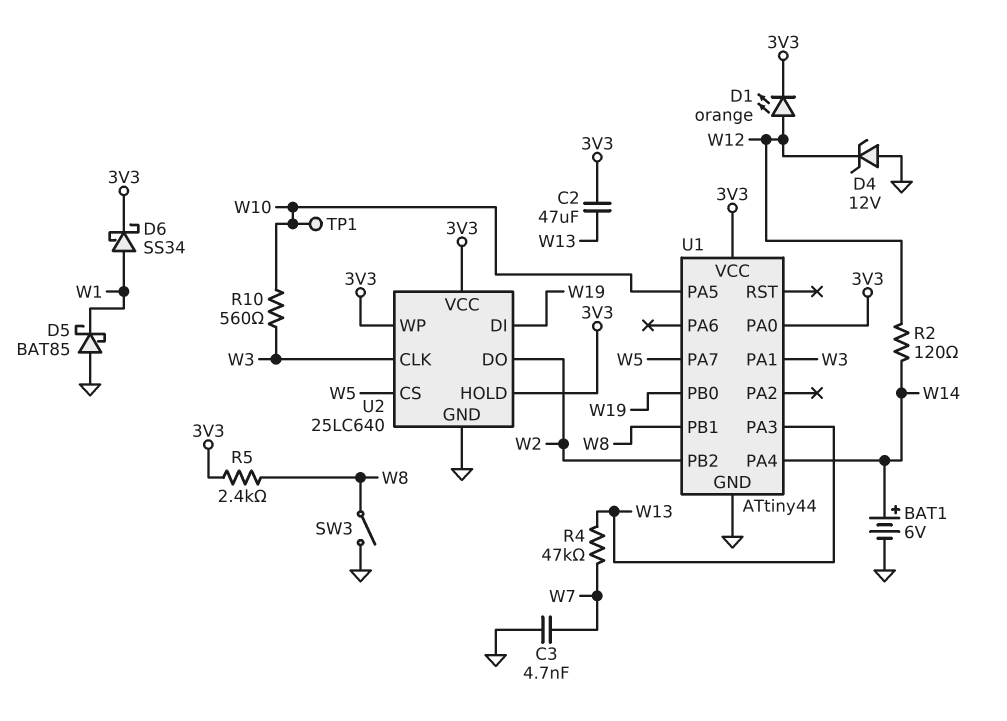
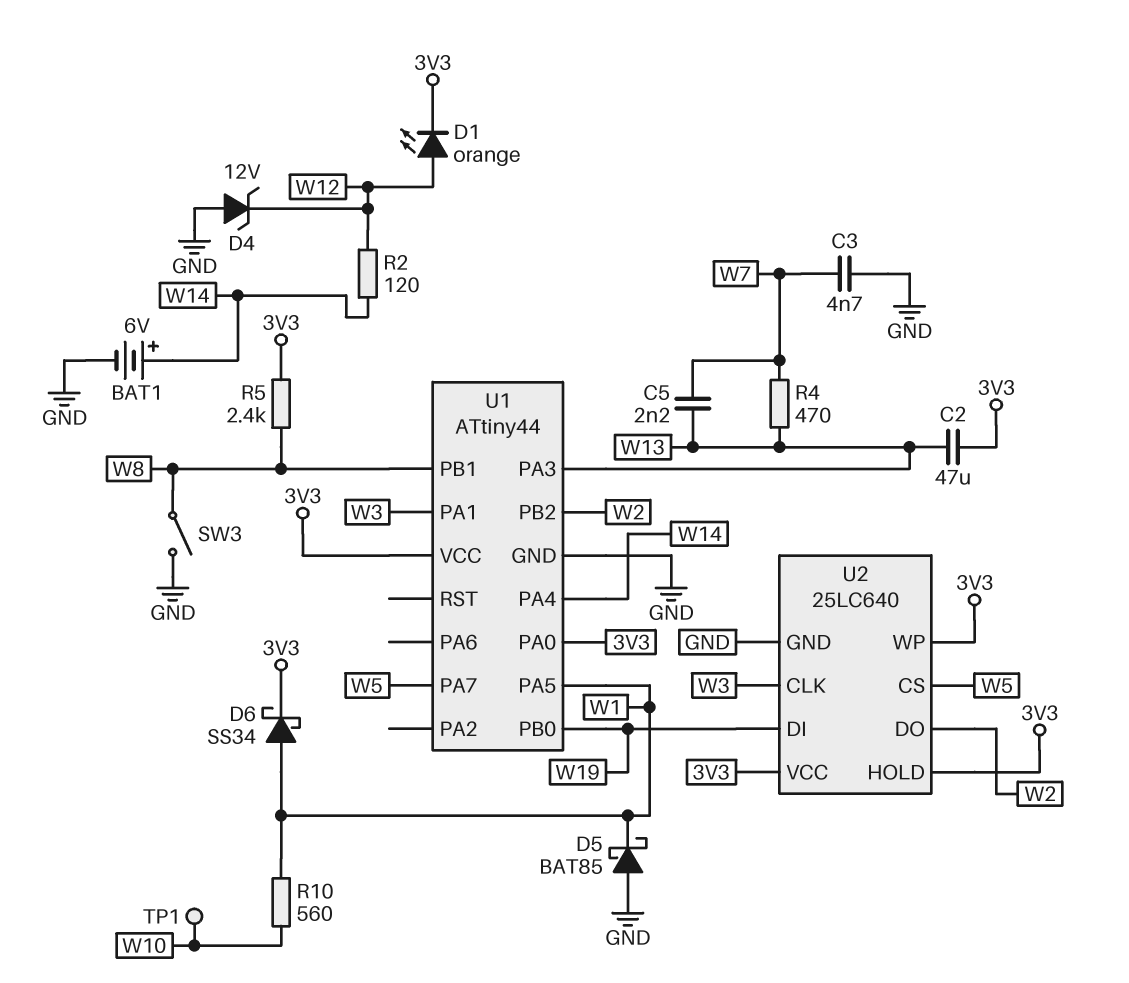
C5: none -> 2.2nF (W7, W13)
R4: 47k (W7, W13) -> 470 (W7, W13)
R10: 560 (W3, W10) -> 560 (W1, W10)
U1 pin PA5: W10 -> W1

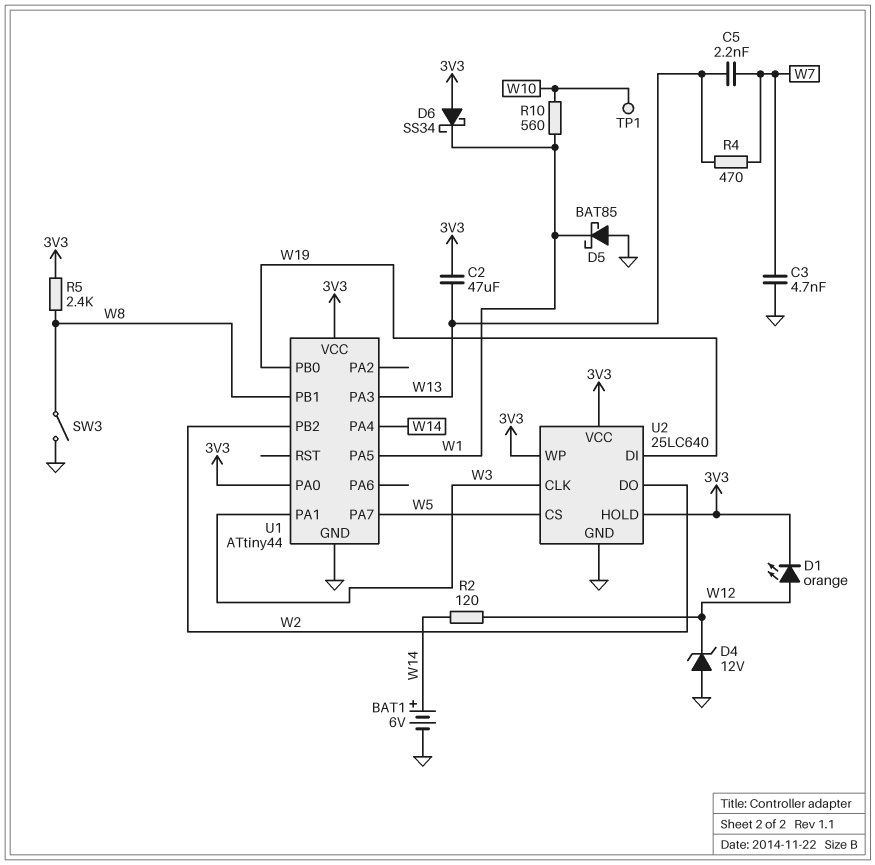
D6: schottky SS34 (A W1, K 3V3) -> schottky SS34 (A 3V3, K W1)

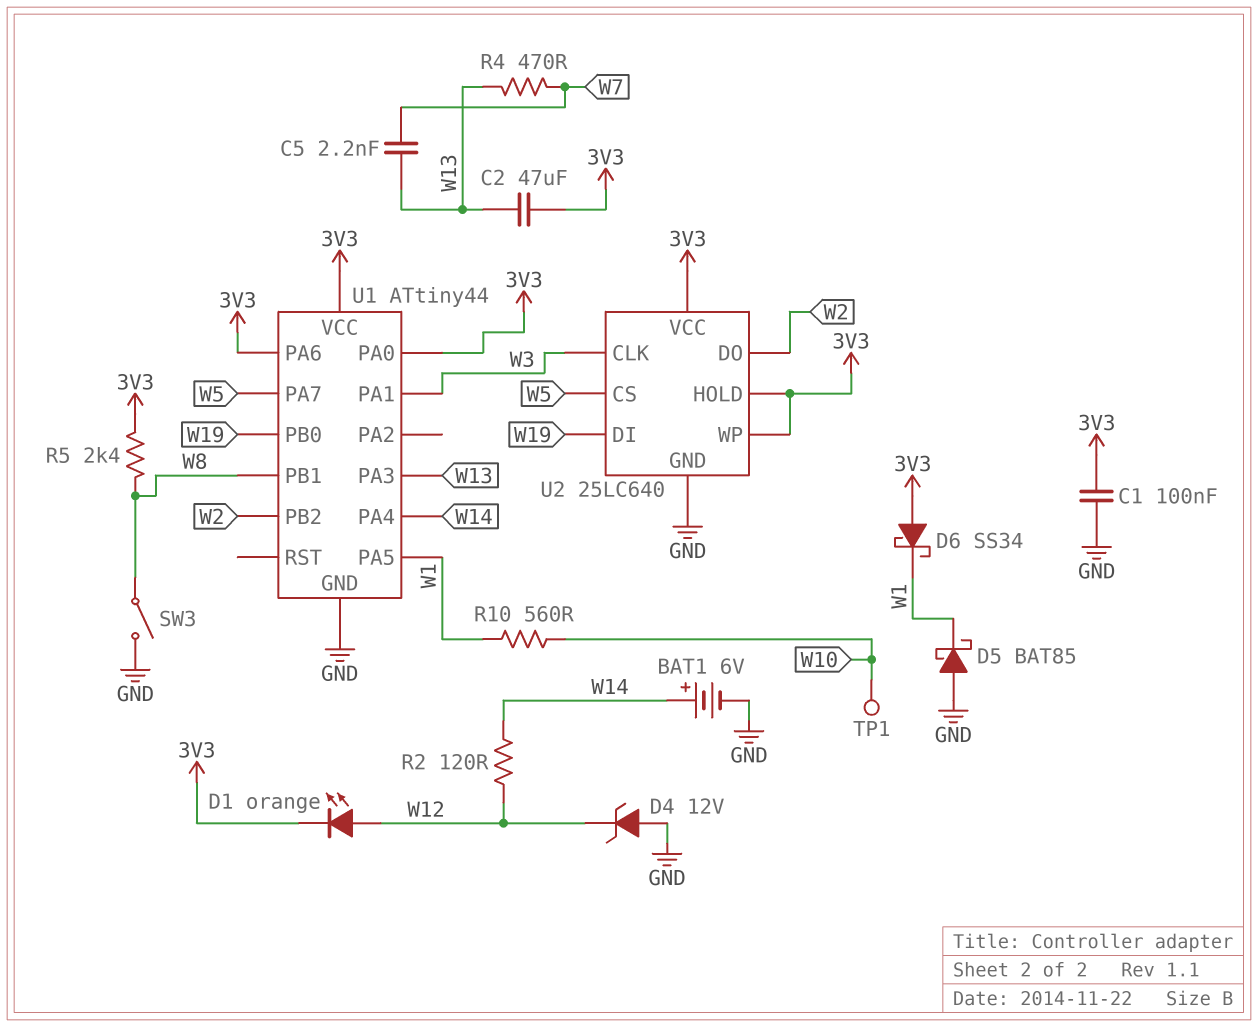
C1: none -> 100nF (3V3, GND)
C3: 4.7nF (GND, W7) -> none
U1 pin PA6: none -> 3V3

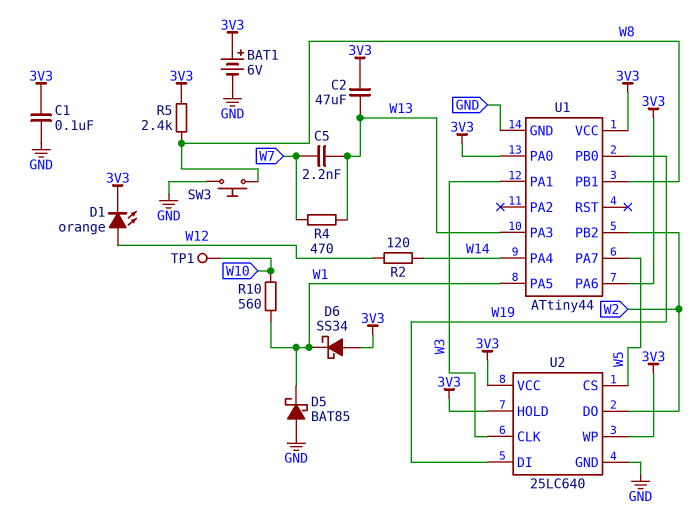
BAT1: 6V (plus W14, minus GND) -> 6V (plus 3V3, minus GND)
D4: zener 12V (A GND, K W12) -> none
SW3: switch (GND, W8) -> button (GND, W8)

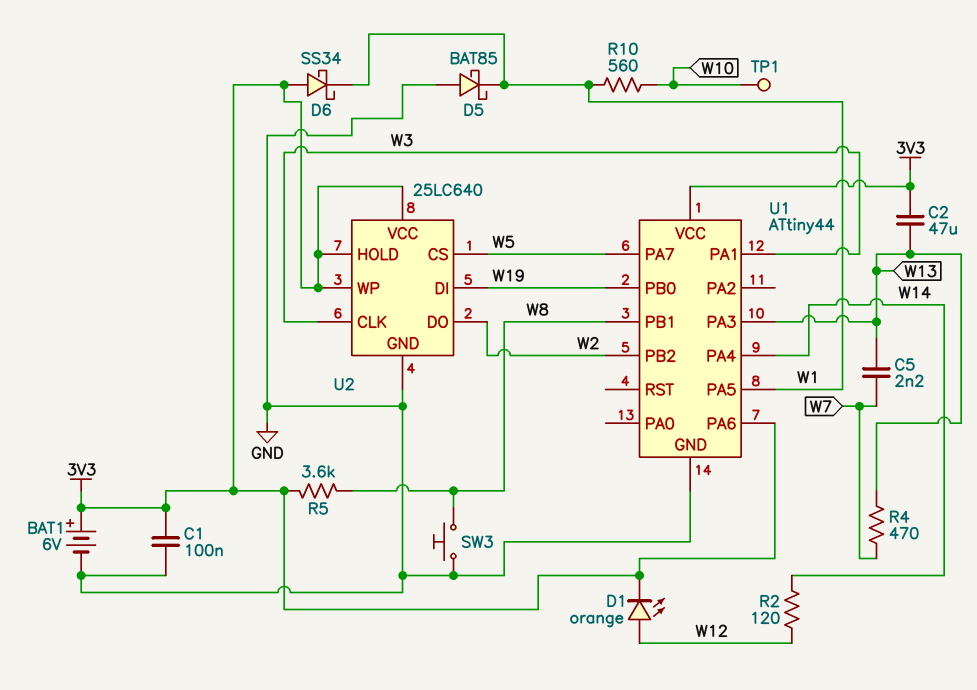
R5: 2.4k (3V3, W8) -> 3.6k (3V3, W8)
U1 pin PA0: 3V3 -> none

